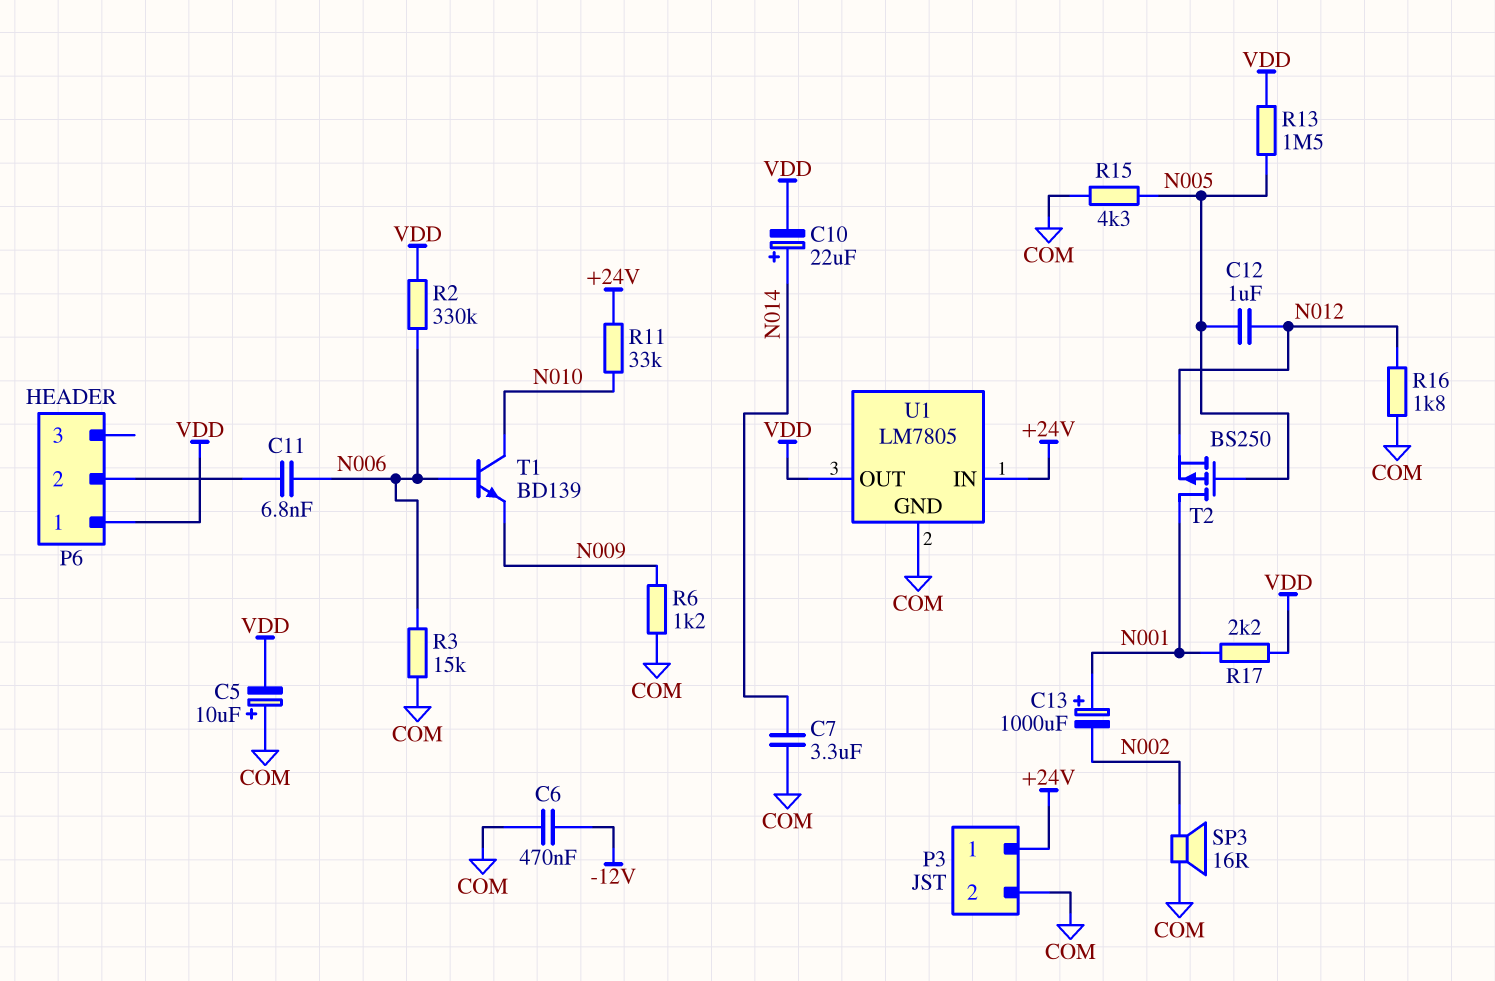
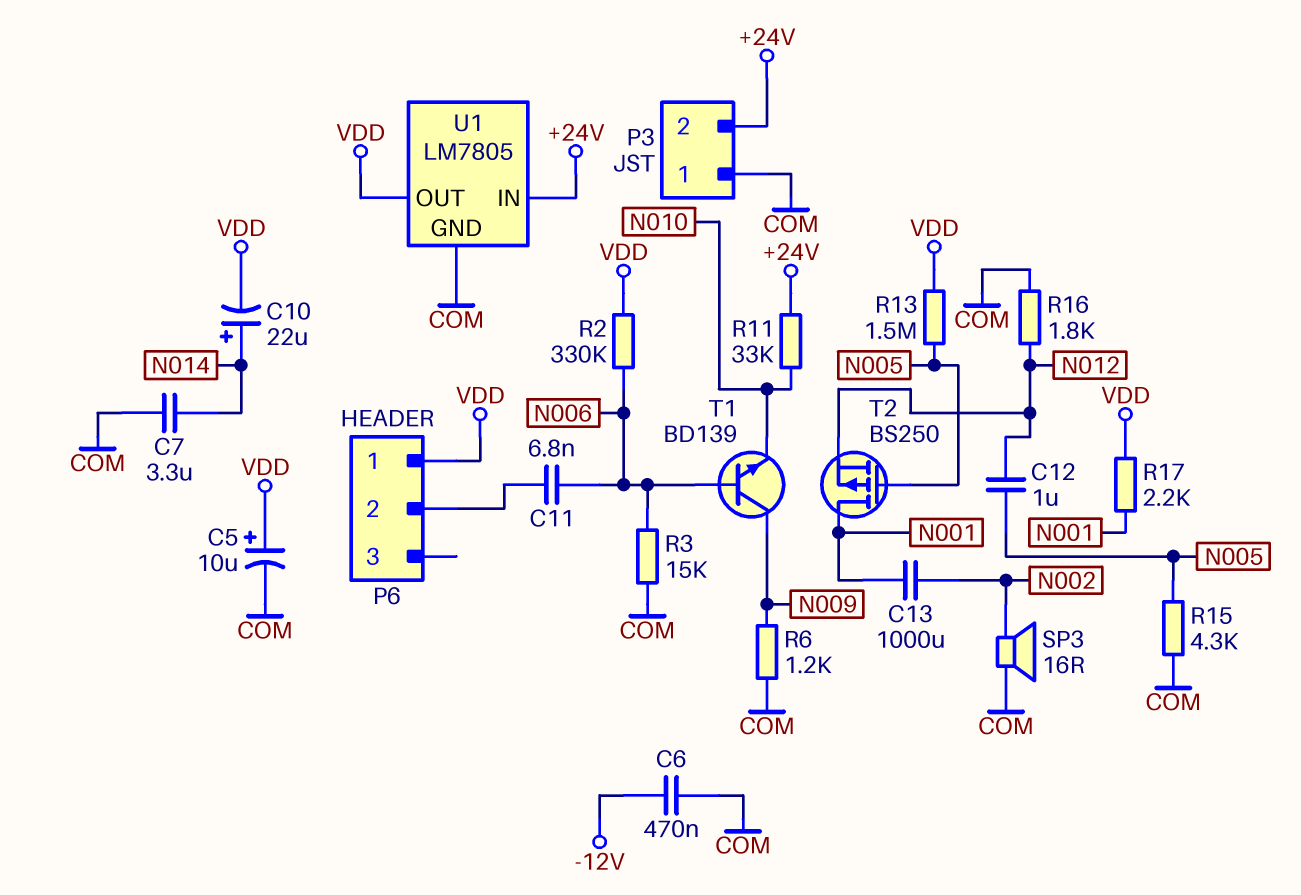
C5: 10uF (plus COM, minus VDD) -> 10uF (plus VDD, minus COM)
C13: 1000uF (plus N001, minus N002) -> 1000uF (N001, N002)
P3 pin 1: +24V -> COM
P3 pin 2: COM -> +24V
T1: NPN BD139 (B N006, C N010, E N009) -> NPN BD139 (B N006, C N009, E N010)

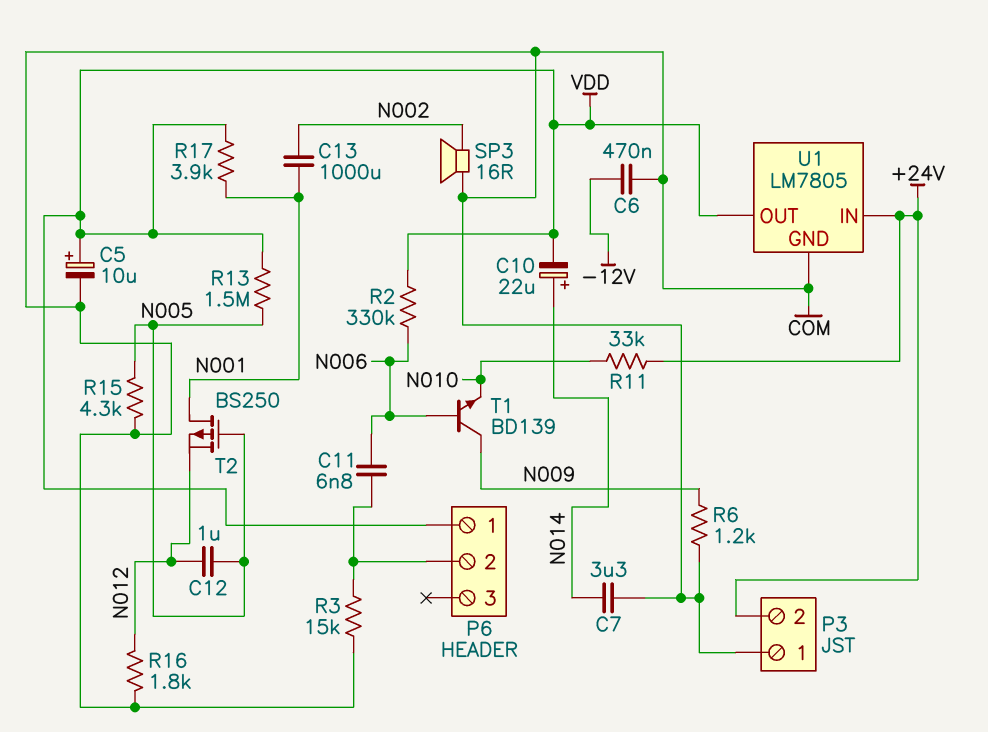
R3: 15k (COM, N006) -> 15k (COM, P6/2)
R17: 2.2k (N001, VDD) -> 3.9k (N001, VDD)

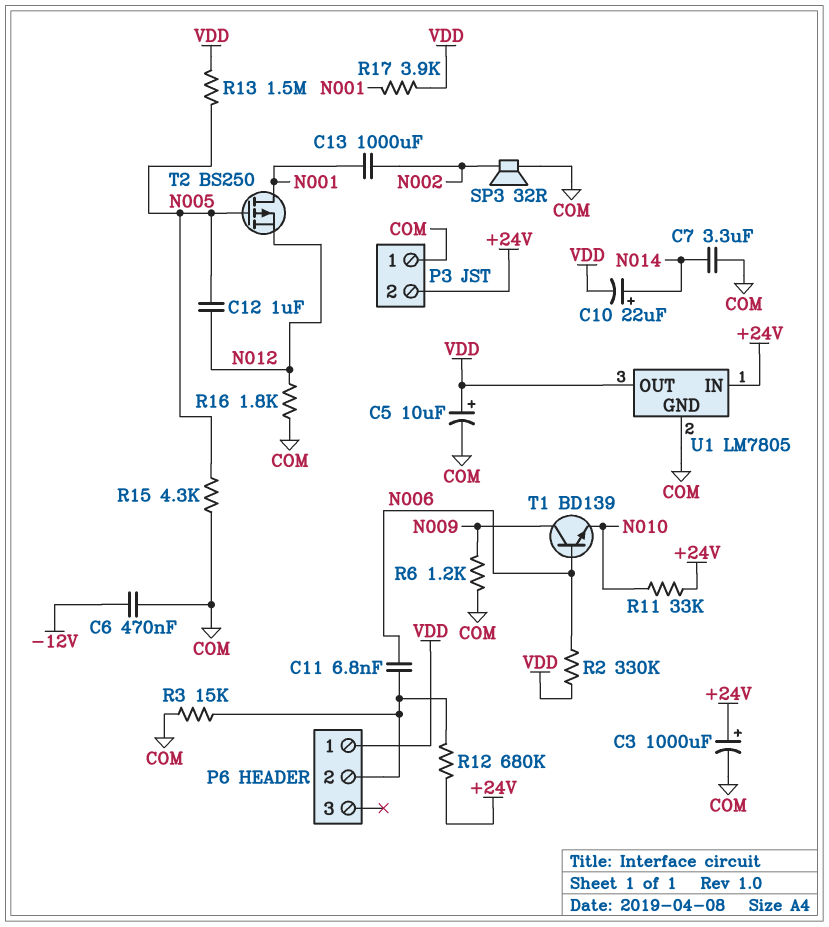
C3: none -> 1000uF (plus +24V, minus COM)
R12: none -> 680k (+24V, P6/2)
SP3: speaker 16R (COM, N002) -> speaker 32R (COM, N002)

